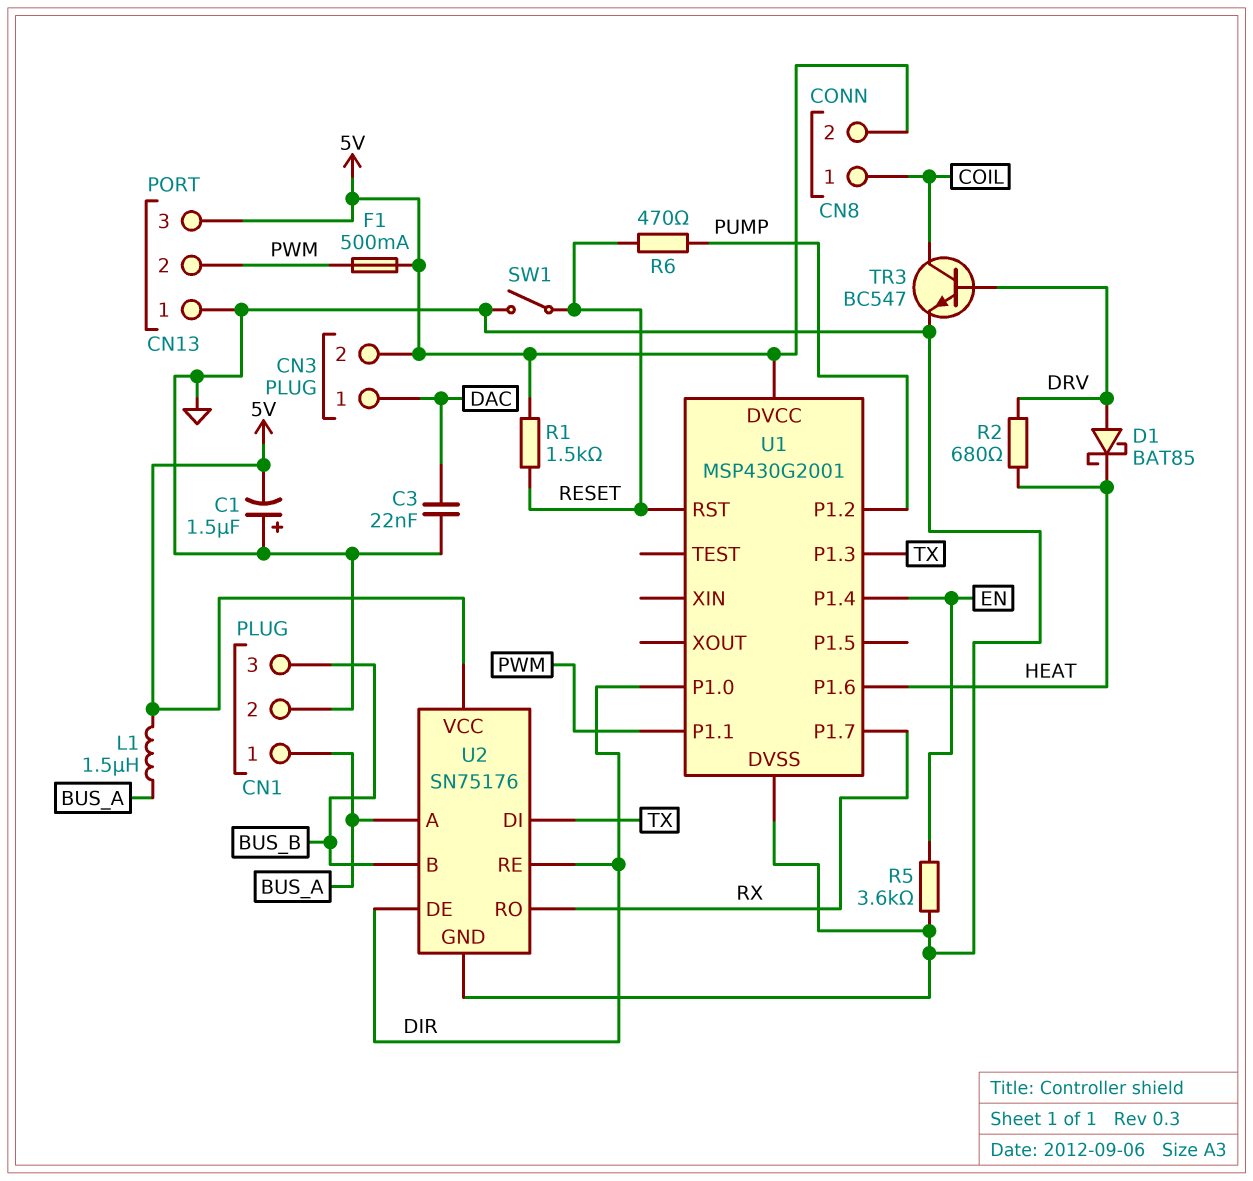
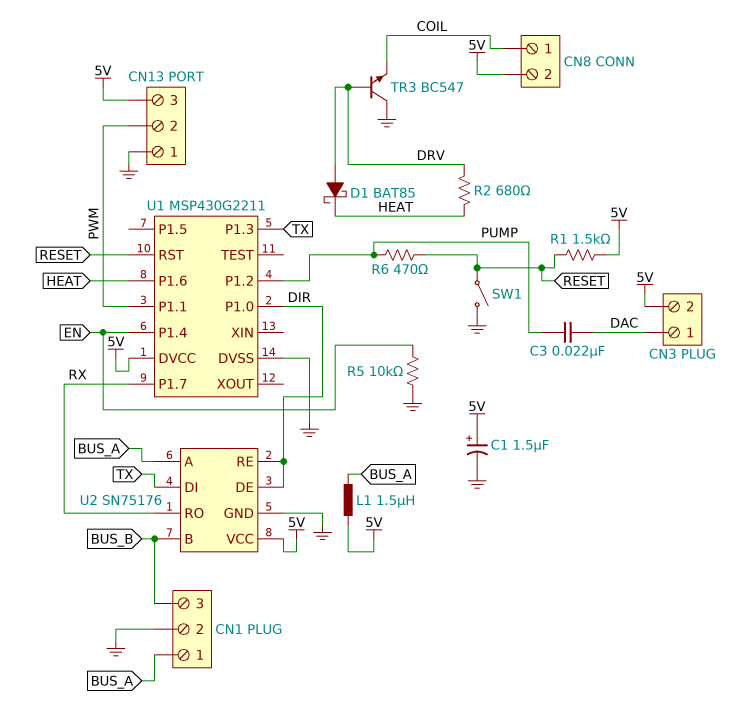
C1: 1.5uF (plus GND, minus 5V) -> 1.5uF (plus 5V, minus GND)
C3: 22nF (DAC, GND) -> 22nF (DAC, PUMP)
F1: 500mA (5V, PWM) -> none
R5: 3.6k (EN, GND) -> 10k (EN, GND)
TR3: NPN BC547 (B DRV, C COIL, E GND) -> NPN BC547 (B DRV, C GND, E COIL)
U1: MSP430G2001 -> MSP430G2211

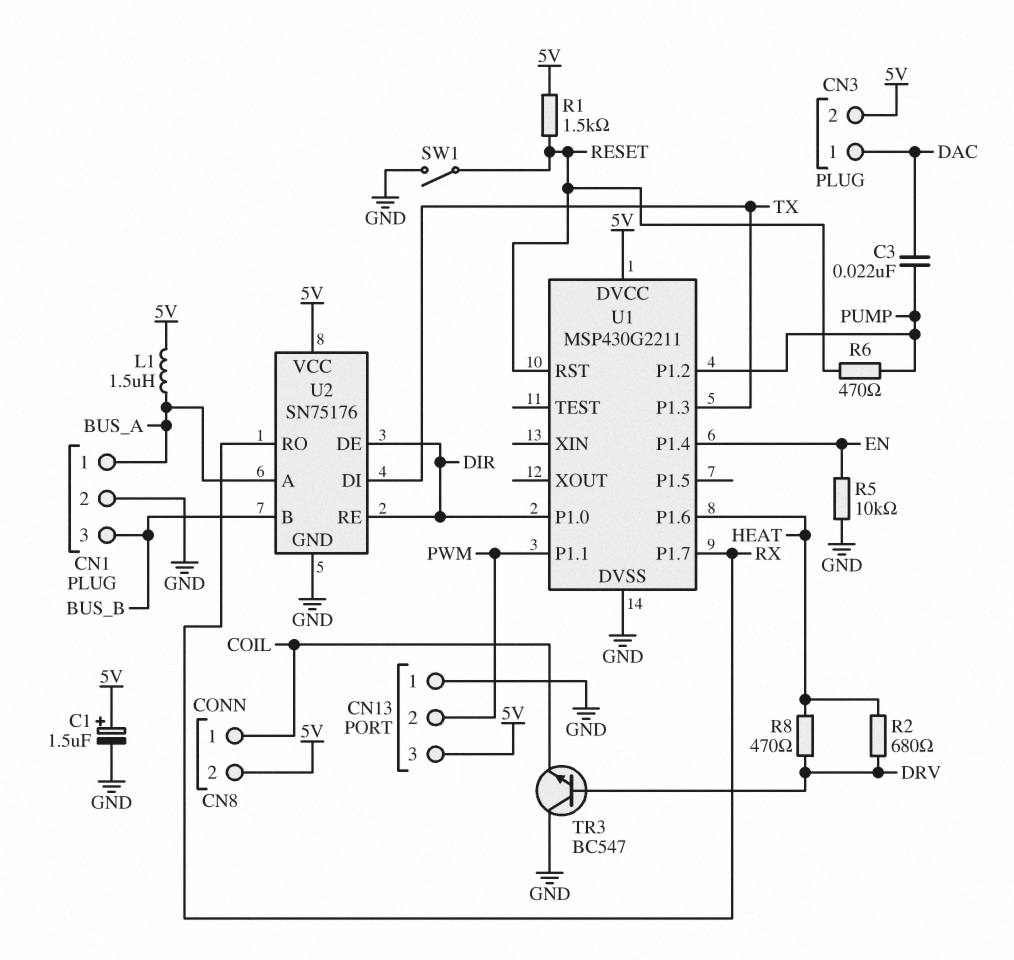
D1: schottky BAT85 (A DRV, K HEAT) -> none
R8: none -> 470 (DRV, HEAT)

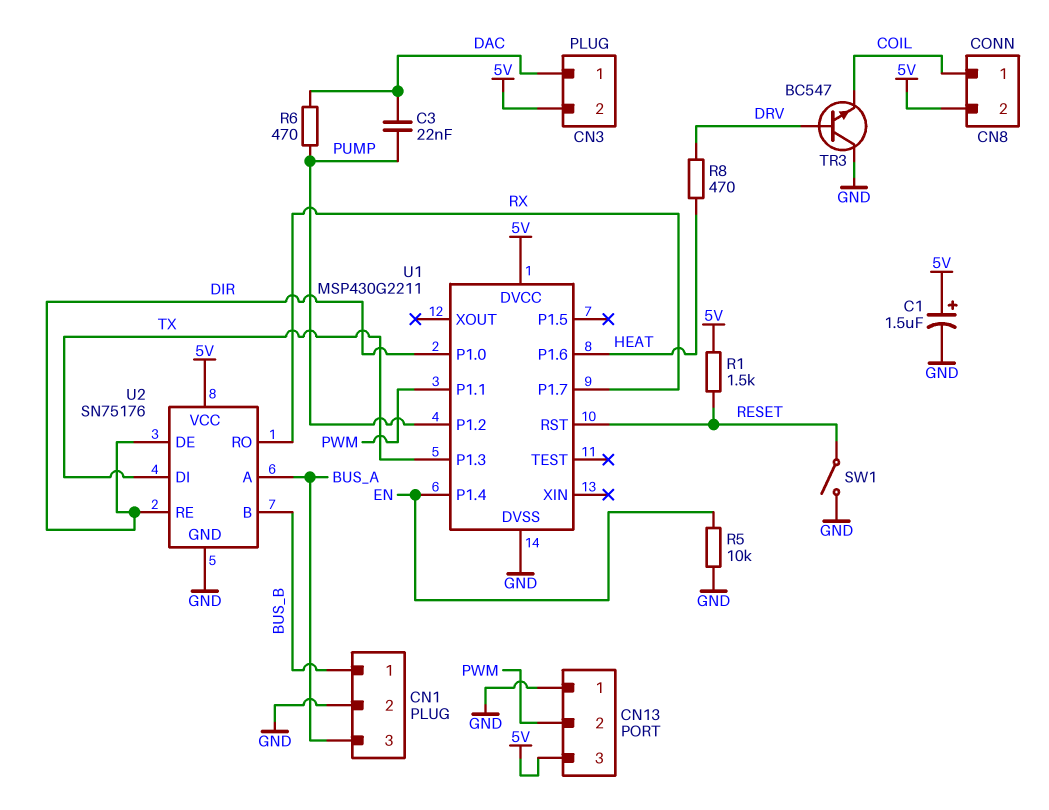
CN1 pin 1: BUS_A -> BUS_B
CN1 pin 3: BUS_B -> BUS_A
L1: 1.5uH (5V, BUS_A) -> none
R2: 680 (DRV, HEAT) -> none
R6: 470 (PUMP, RESET) -> 470 (DAC, PUMP)

